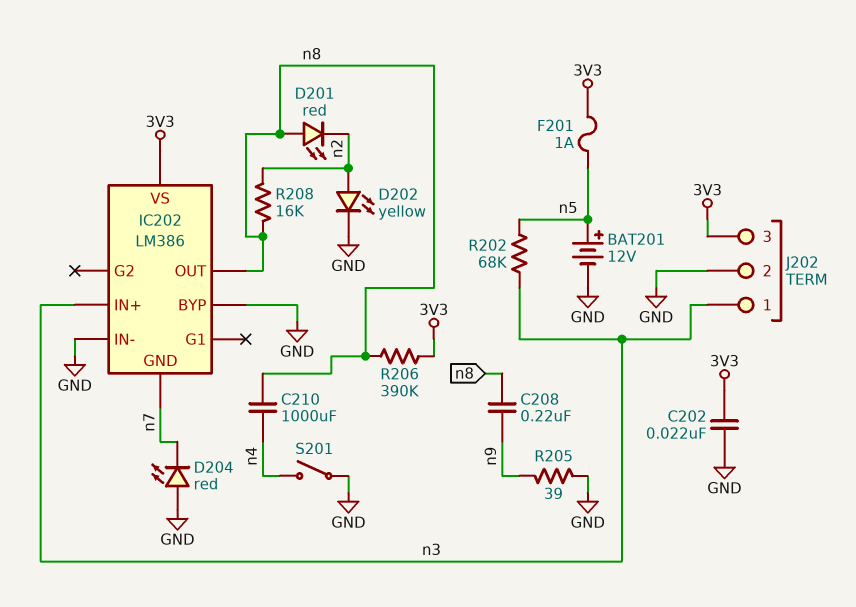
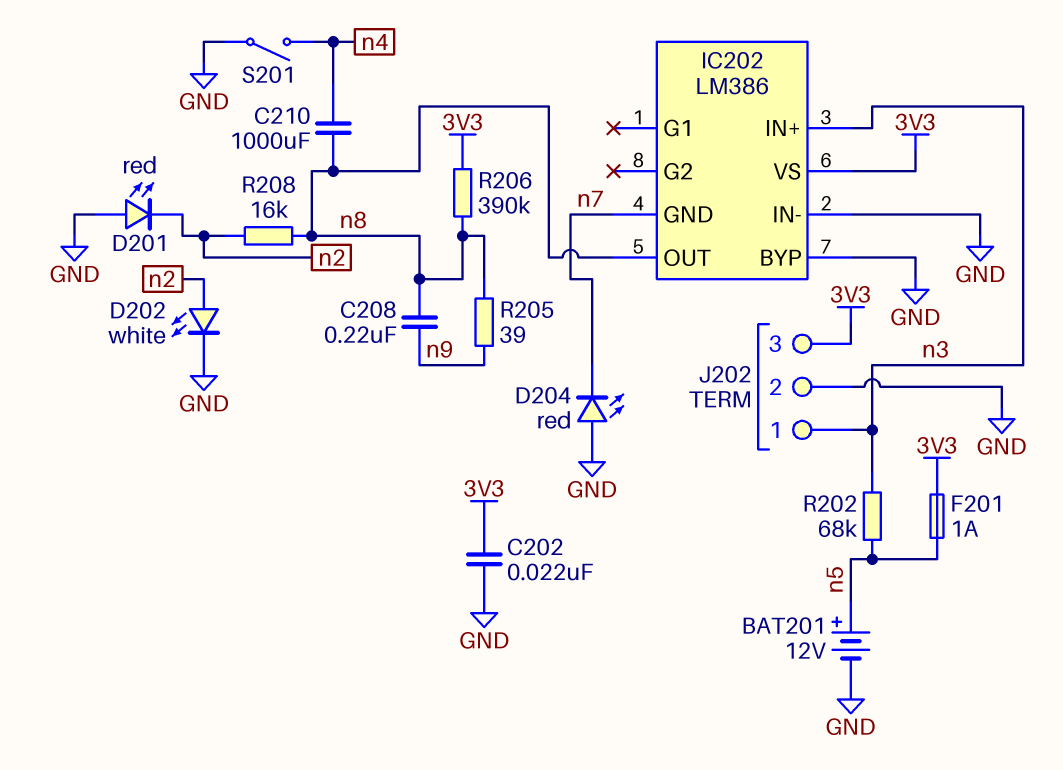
D201: LED red (A n8, K n2) -> LED red (A GND, K n2)
D202: LED yellow (A n2, K GND) -> LED white (A n2, K GND)
R205: 39 (GND, n9) -> 39 (n8, n9)

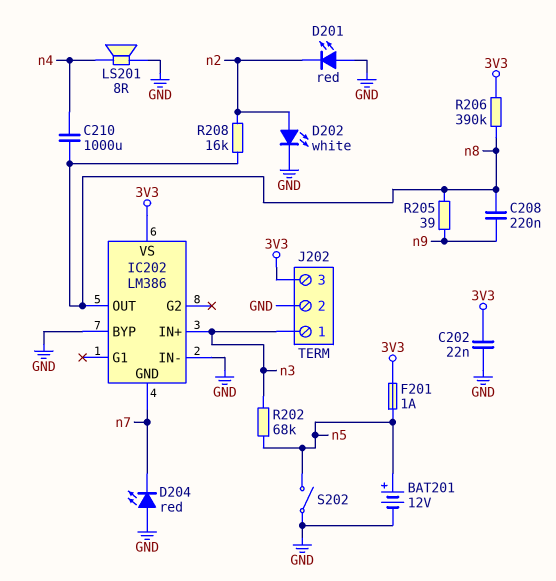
LS201: none -> speaker 8R (GND, n4)
S201: switch (GND, n4) -> none
S202: none -> switch (GND, n5)

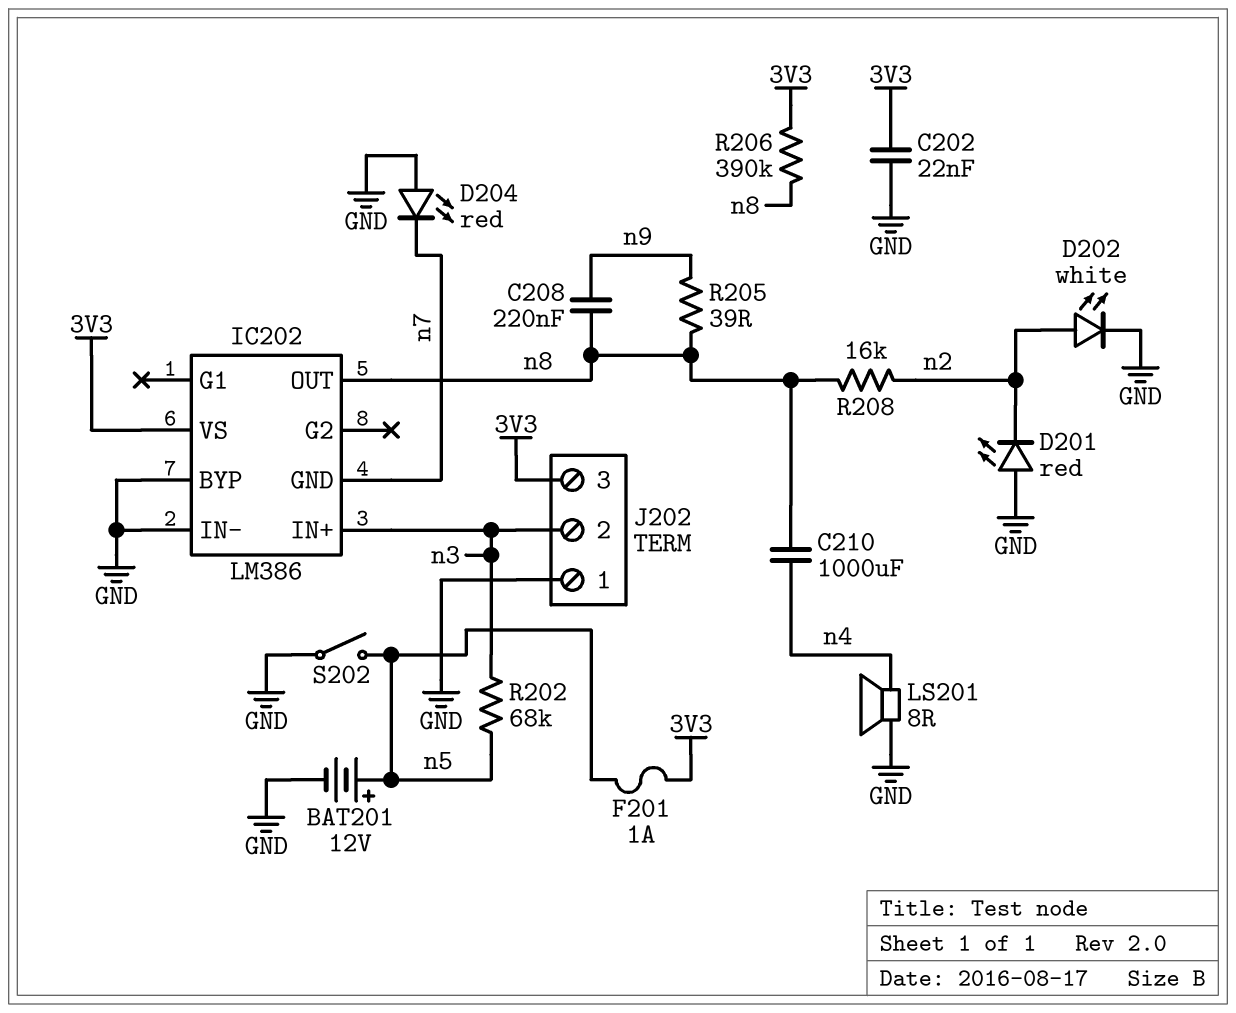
J202 pin 1: n3 -> GND
J202 pin 2: GND -> n3

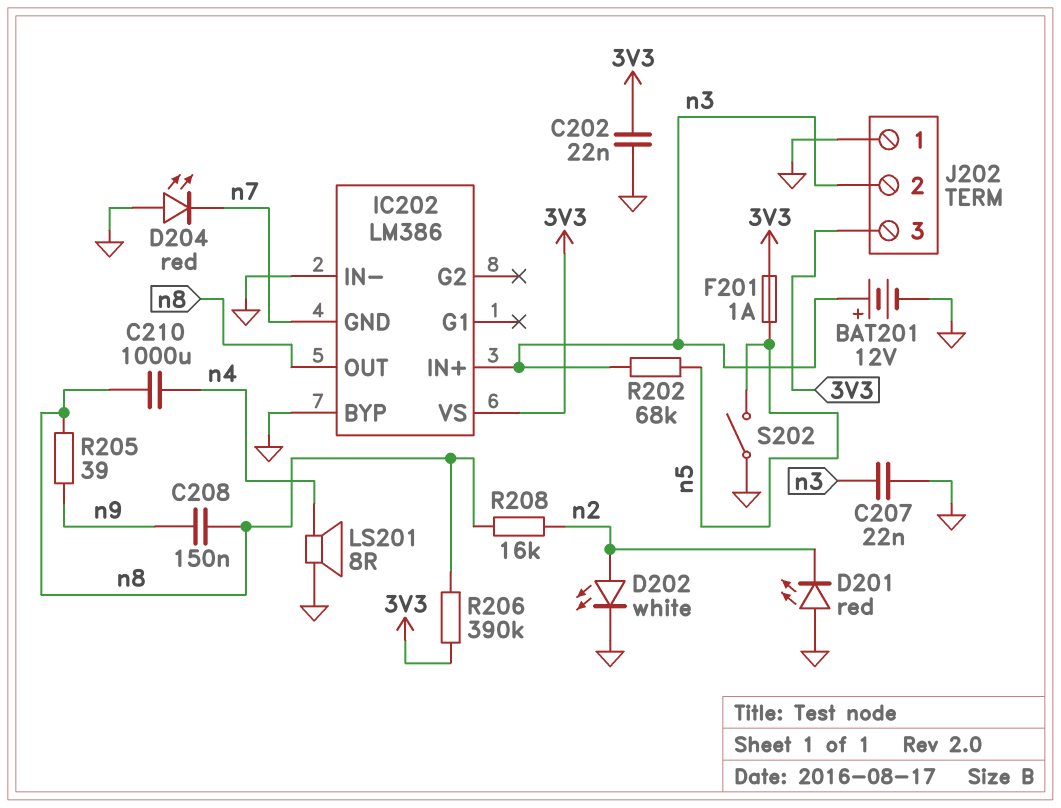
BAT201: 12V (plus n5, minus GND) -> 12V (plus n3, minus GND)
C207: none -> 22nF (GND, n3)
C208: 220nF (n8, n9) -> 150nF (n8, n9)

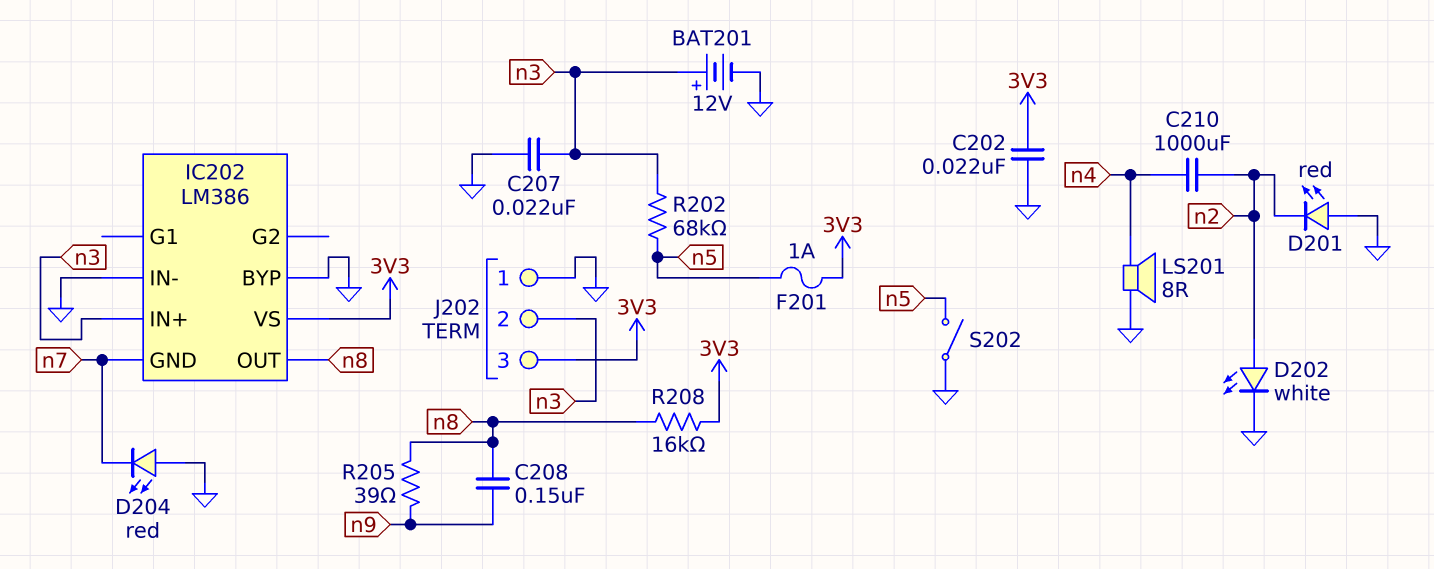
C210: 1000uF (n4, n8) -> 1000uF (n2, n4)
R206: 390k (3V3, n8) -> none
R208: 16k (n2, n8) -> 16k (3V3, n8)

